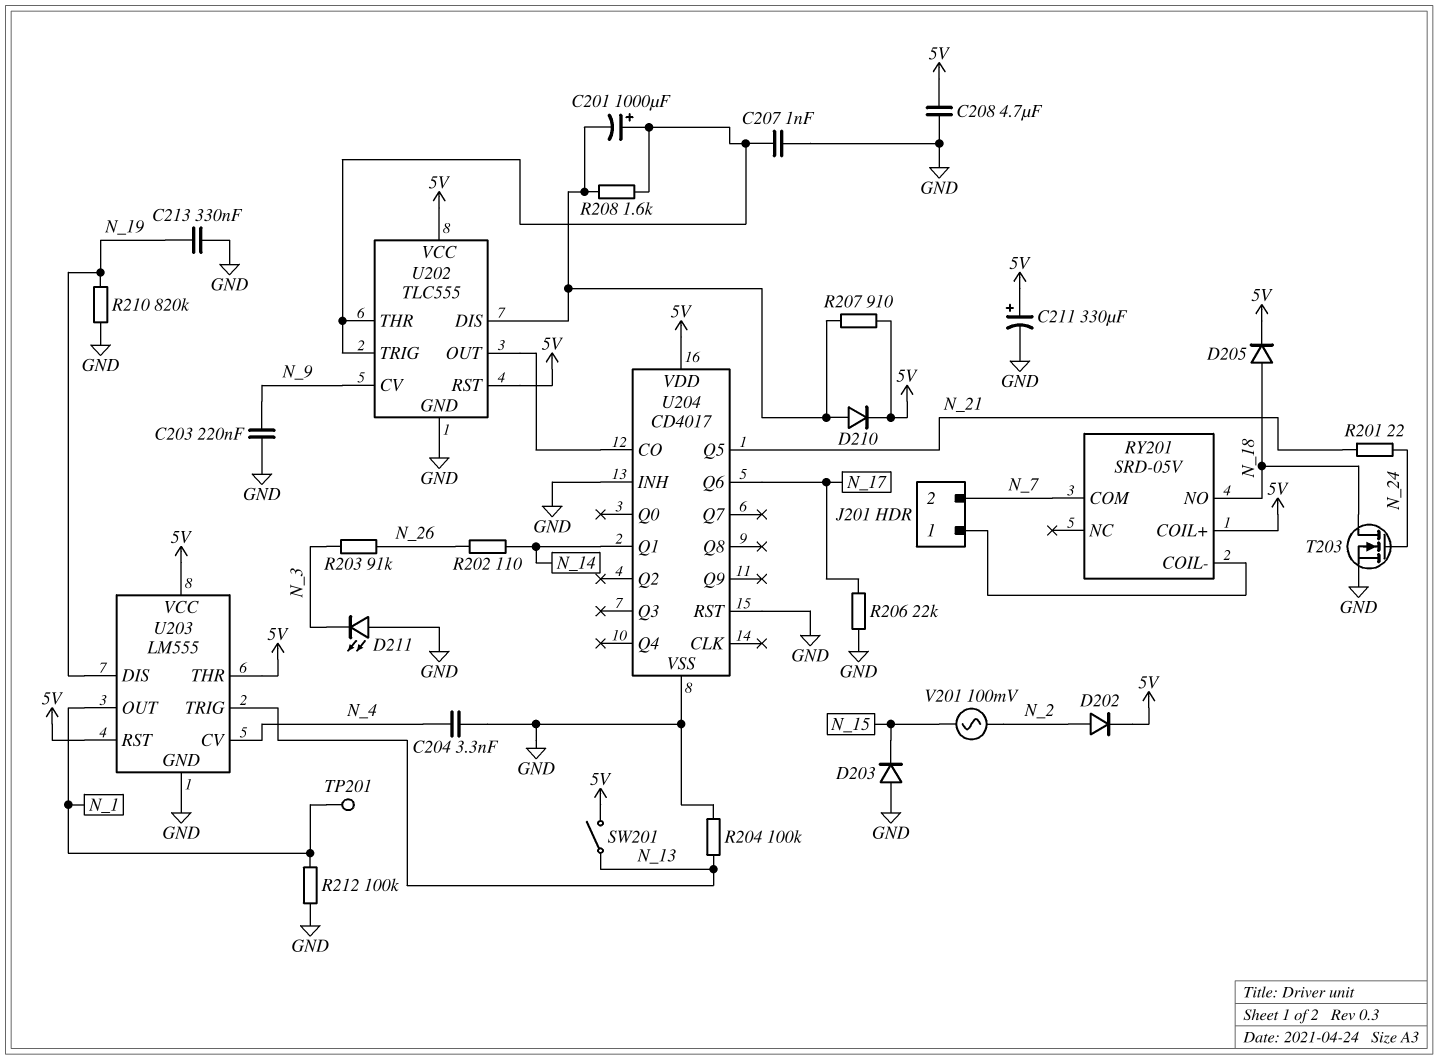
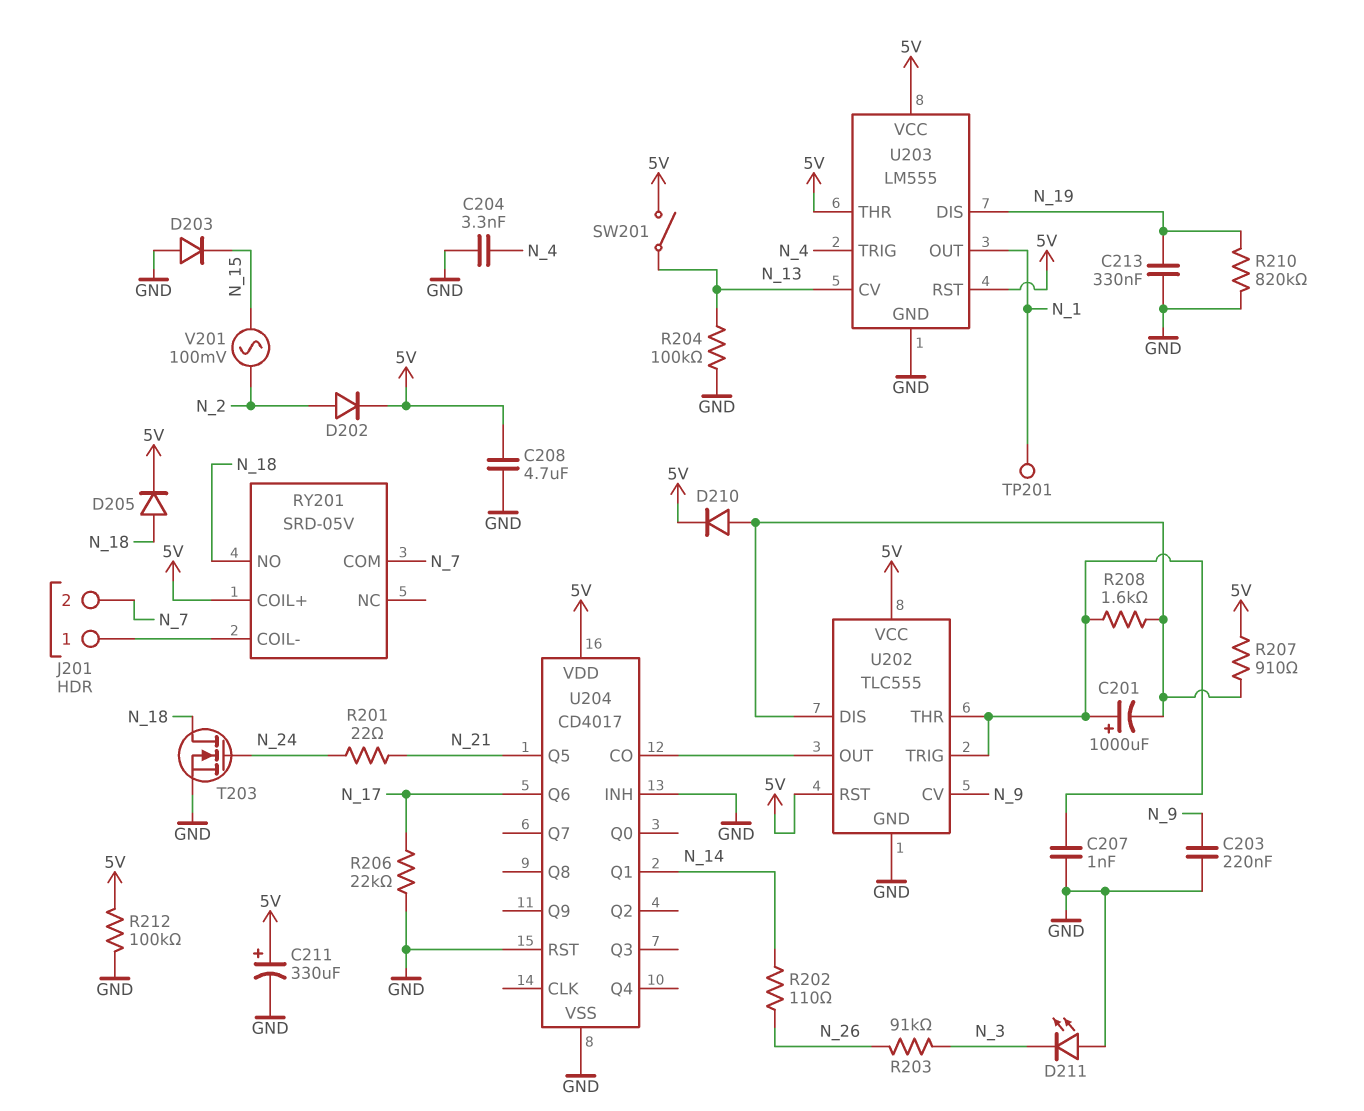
R212: 100k (GND, N_1) -> 100k (5V, GND)
U203 pin CV: N_4 -> N_13
U203 pin TRIG: N_13 -> N_4

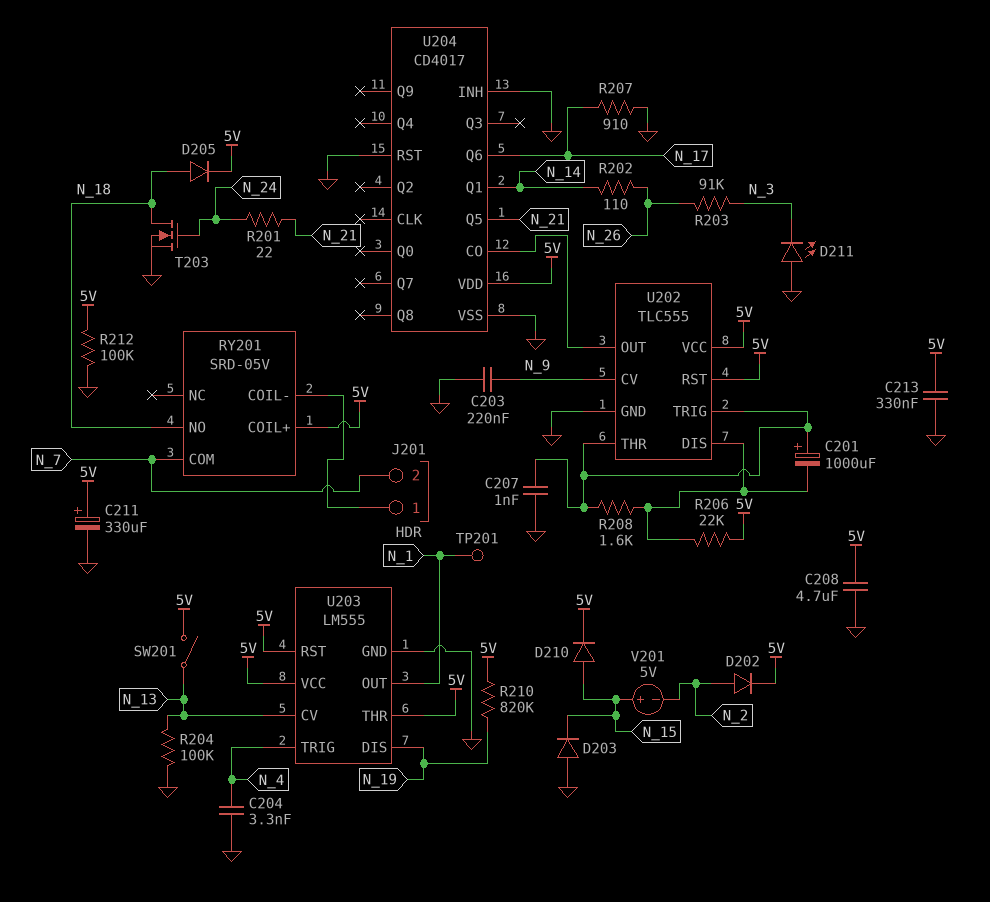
C213: 330nF (GND, N_19) -> 330nF (5V, GND)
D210: diode (A U202/DIS, K 5V) -> diode (A N_15, K 5V)
R206: 22k (GND, N_17) -> 22k (5V, U202/DIS)
R207: 910 (5V, U202/DIS) -> 910 (GND, N_17)
R210: 820k (GND, N_19) -> 820k (5V, N_19)
V201: AC 100mV (N_2, N_15) -> 5V (plus N_15, minus N_2)

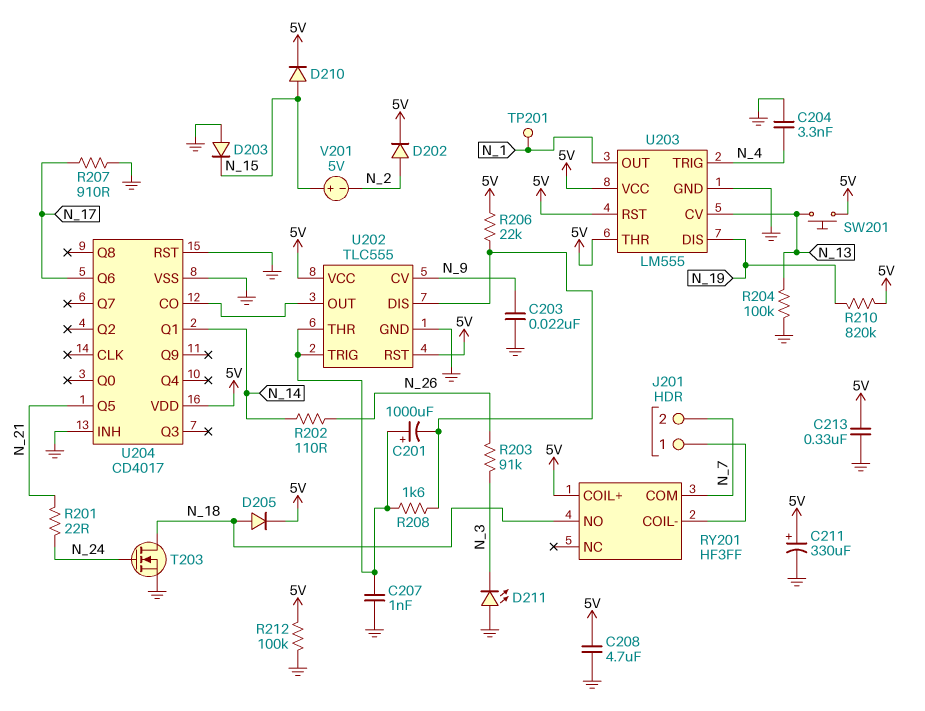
C203: 220nF (GND, N_9) -> 22nF (GND, N_9)
RY201: SRD-05V -> HF3FF
SW201: switch (5V, N_13) -> button (5V, N_13)

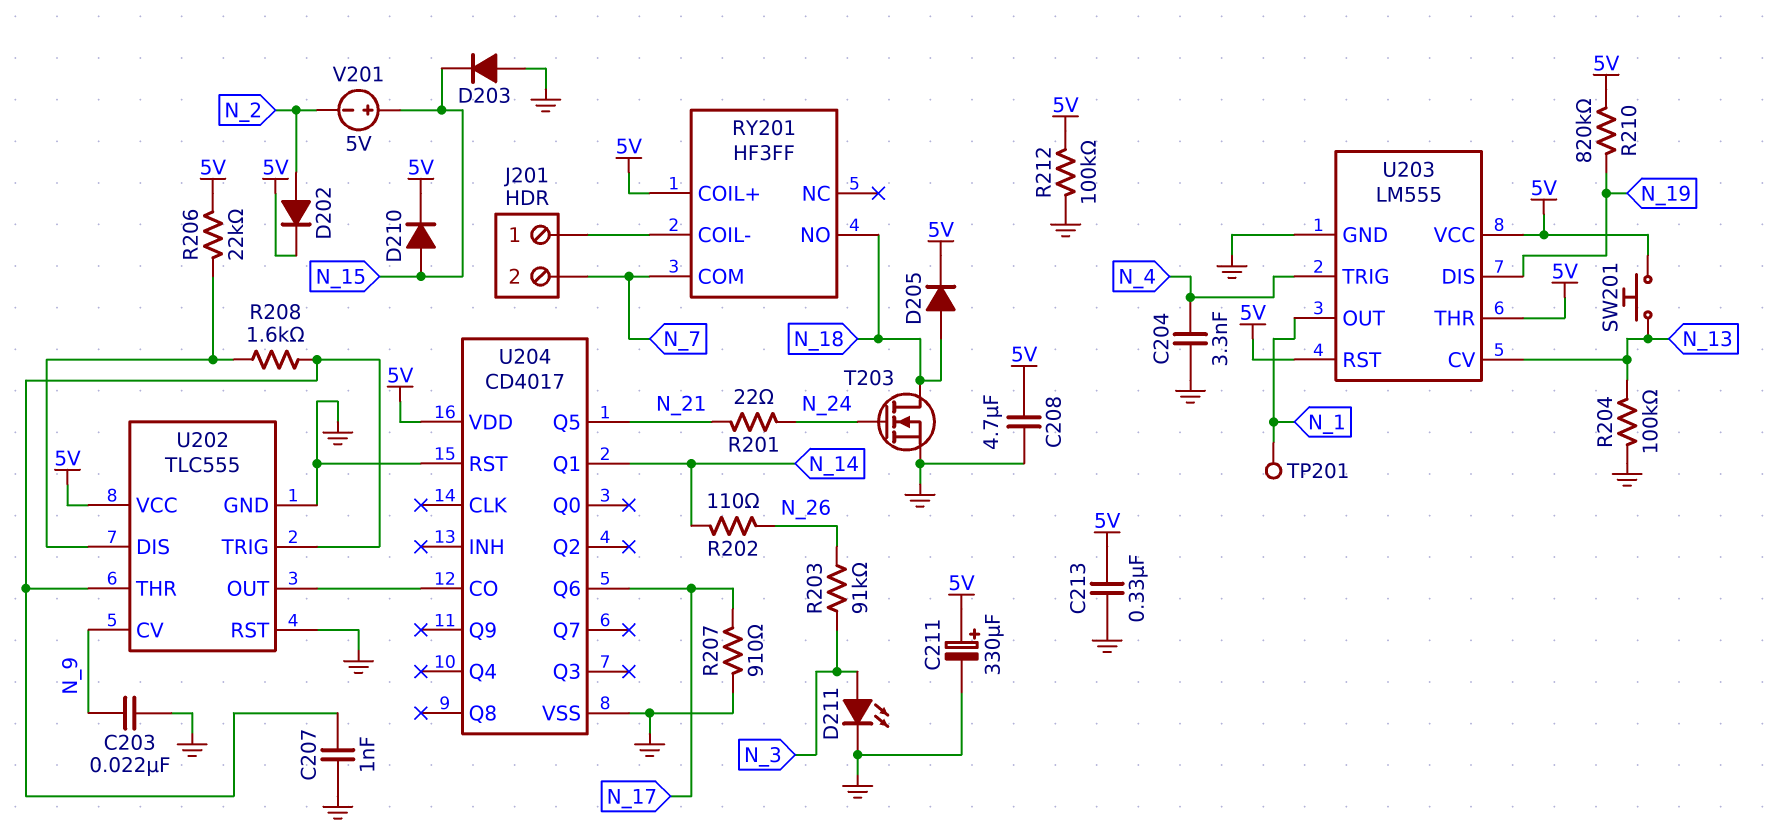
C201: 1000uF (plus U202/THR, minus U202/DIS) -> none
D211: LED (A GND, K N_3) -> LED (A N_3, K GND)
U202 pin RST: 5V -> GND
U204 pin INH: GND -> none

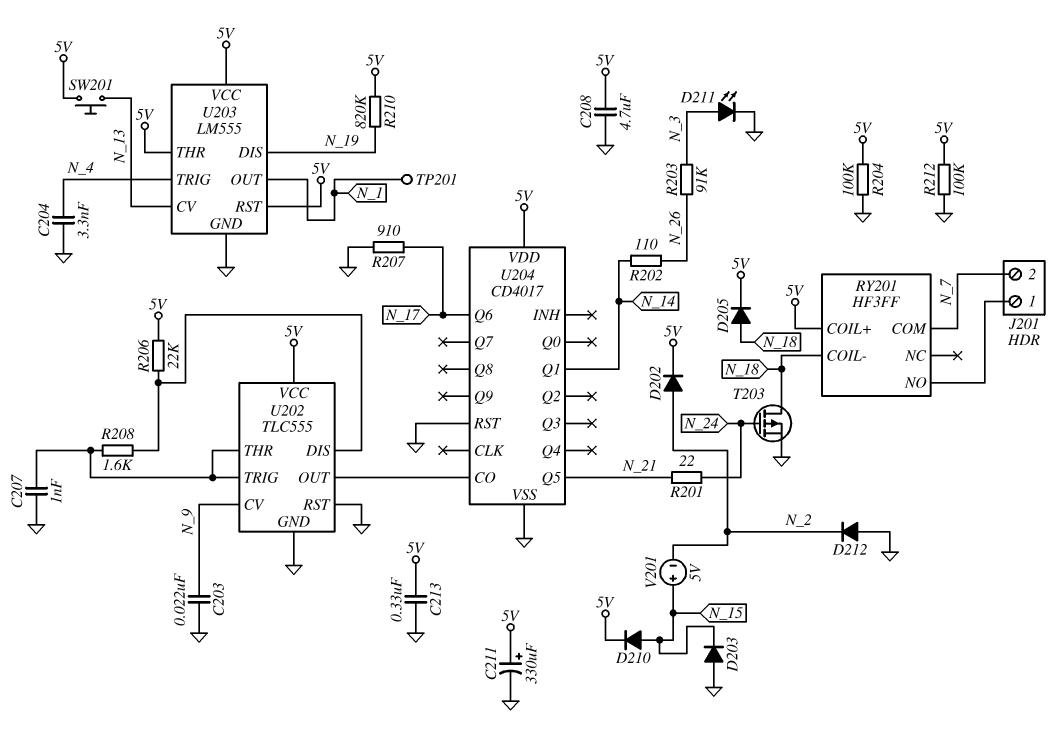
D212: none -> diode (A GND, K N_2)
R204: 100k (GND, N_13) -> 100k (5V, GND)
RY201 pin COIL-: J201/1 -> N_18
RY201 pin NO: N_18 -> J201/1
T203: NMOS (G N_24, D N_18, S GND) -> PMOS (G N_24, D N_18, S GND)

